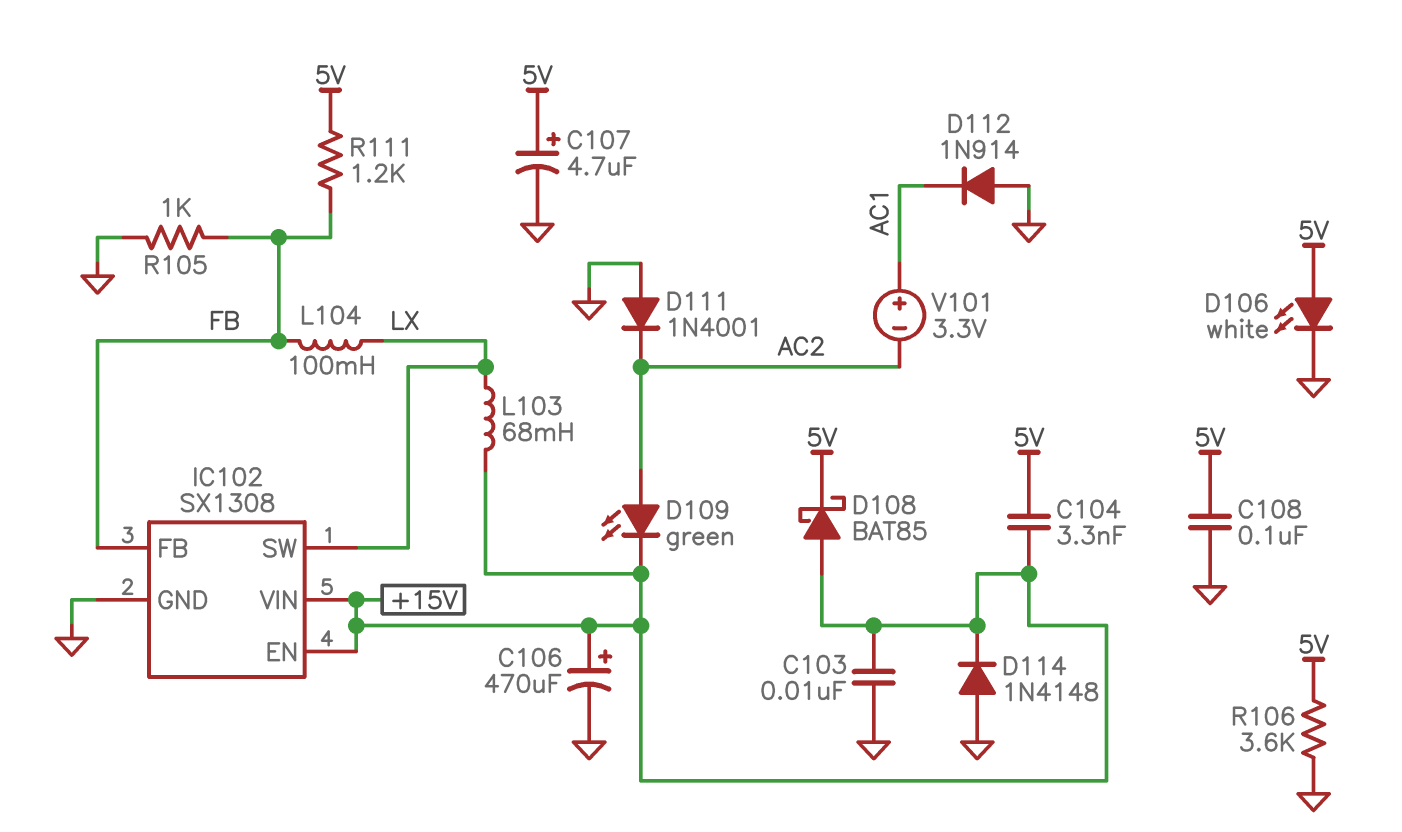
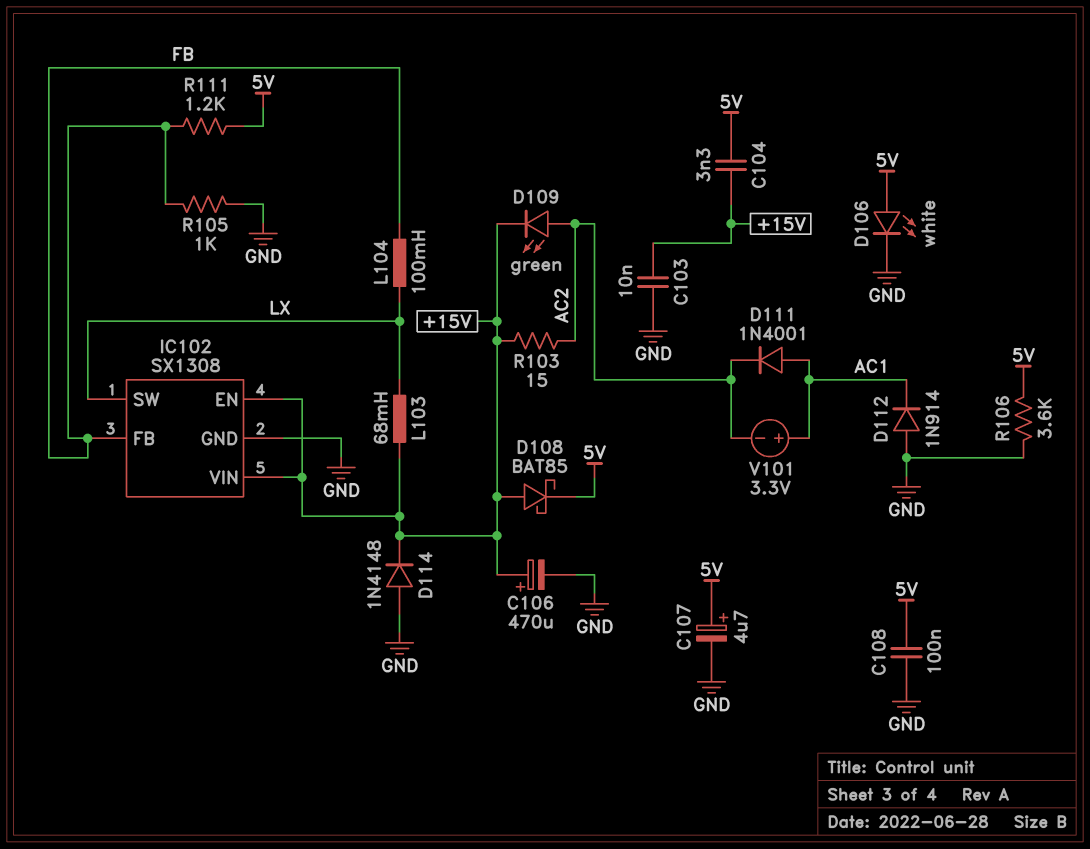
D111: diode 1N4001 (A GND, K AC2) -> diode 1N4001 (A AC1, K AC2)
R103: none -> 15 (+15V, AC2)

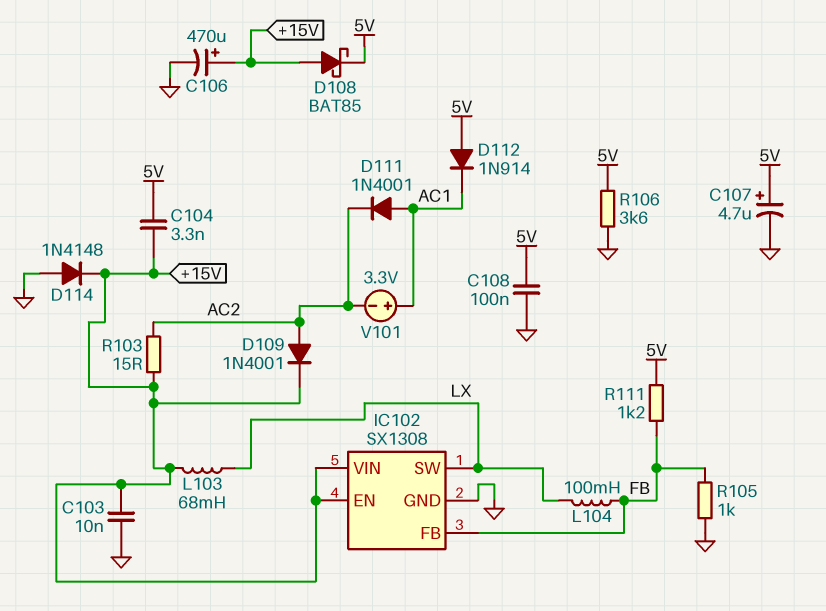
D106: LED white (A 5V, K GND) -> none
D109: LED green (A AC2, K +15V) -> diode 1N4001 (A AC2, K +15V)
D112: diode 1N914 (A GND, K AC1) -> diode 1N914 (A 5V, K AC1)

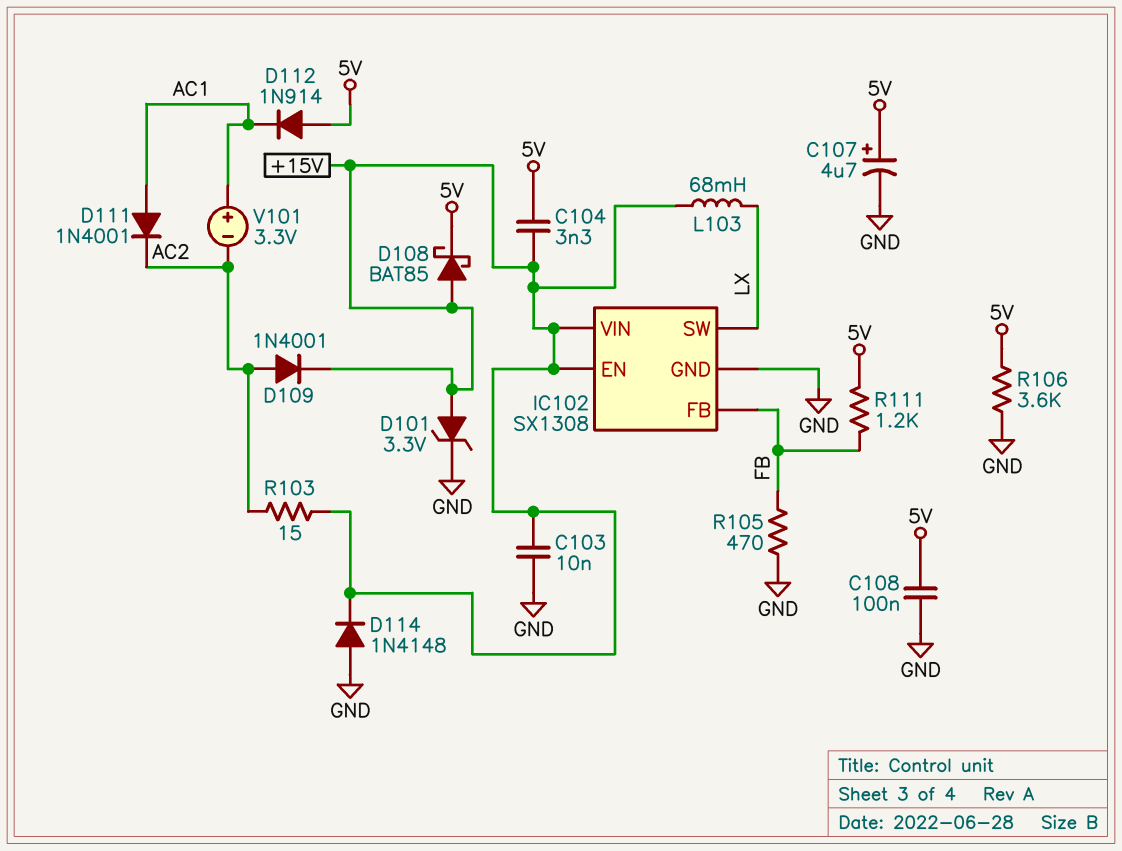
C106: 470uF (plus +15V, minus GND) -> none
D101: none -> zener 3.3V (A +15V, K GND)
L104: 100mH (FB, LX) -> none
R105: 1k (FB, GND) -> 470 (FB, GND)

